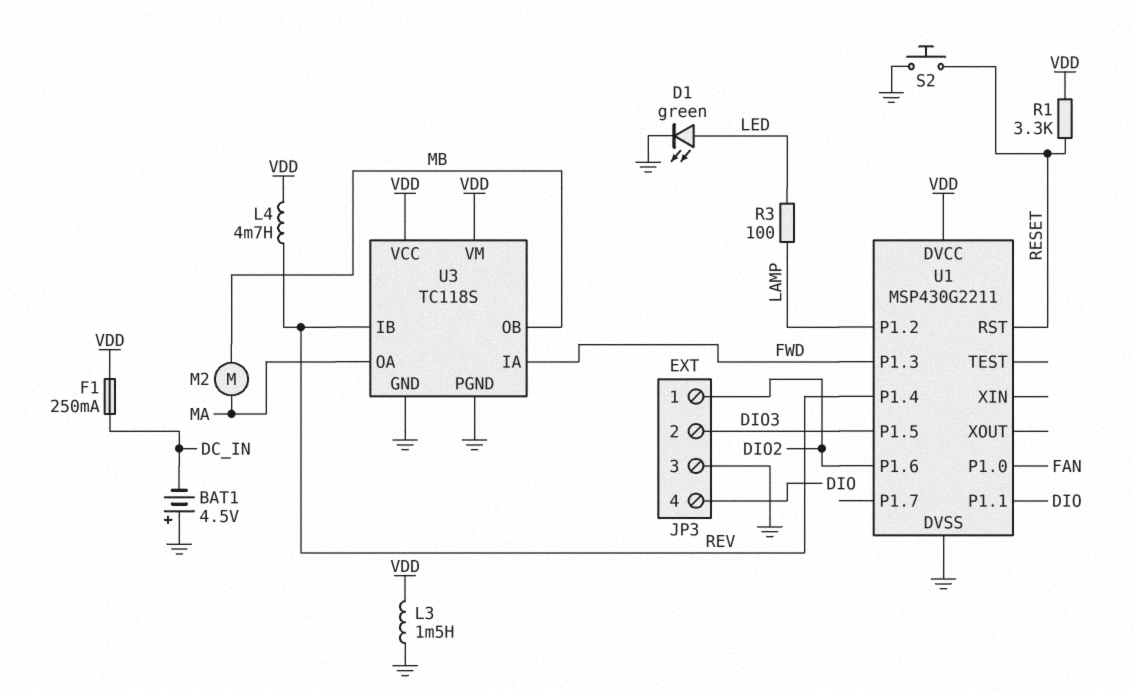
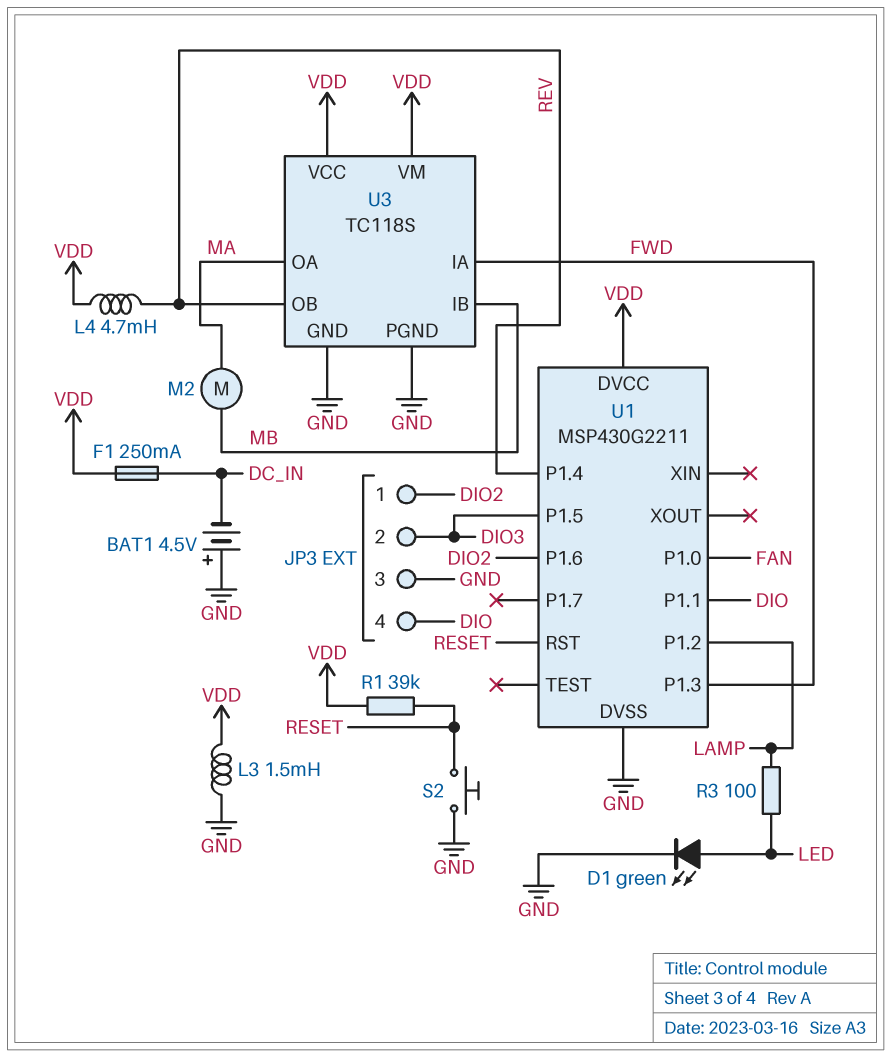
R1: 3.3k (RESET, VDD) -> 39k (RESET, VDD)
U3 pin IB: REV -> MB
U3 pin OB: MB -> REV

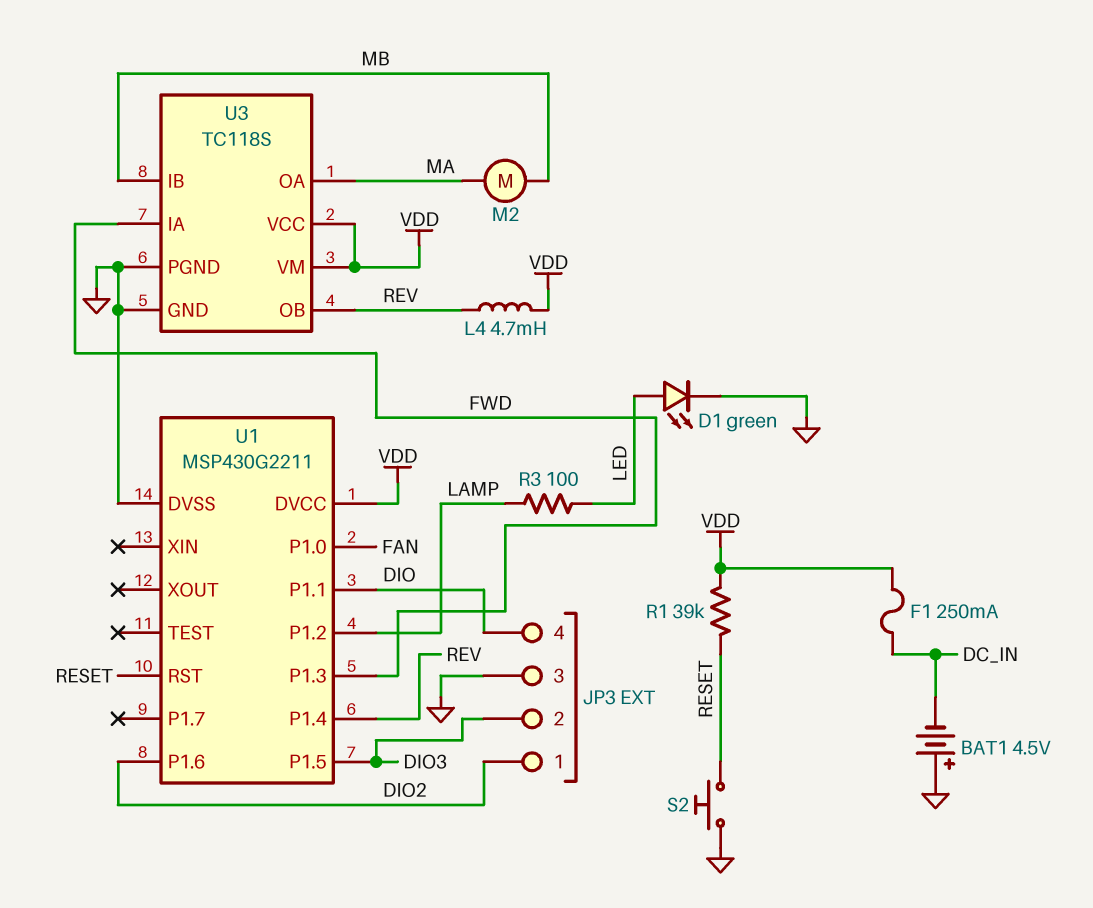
L3: 1.5mH (GND, VDD) -> none

